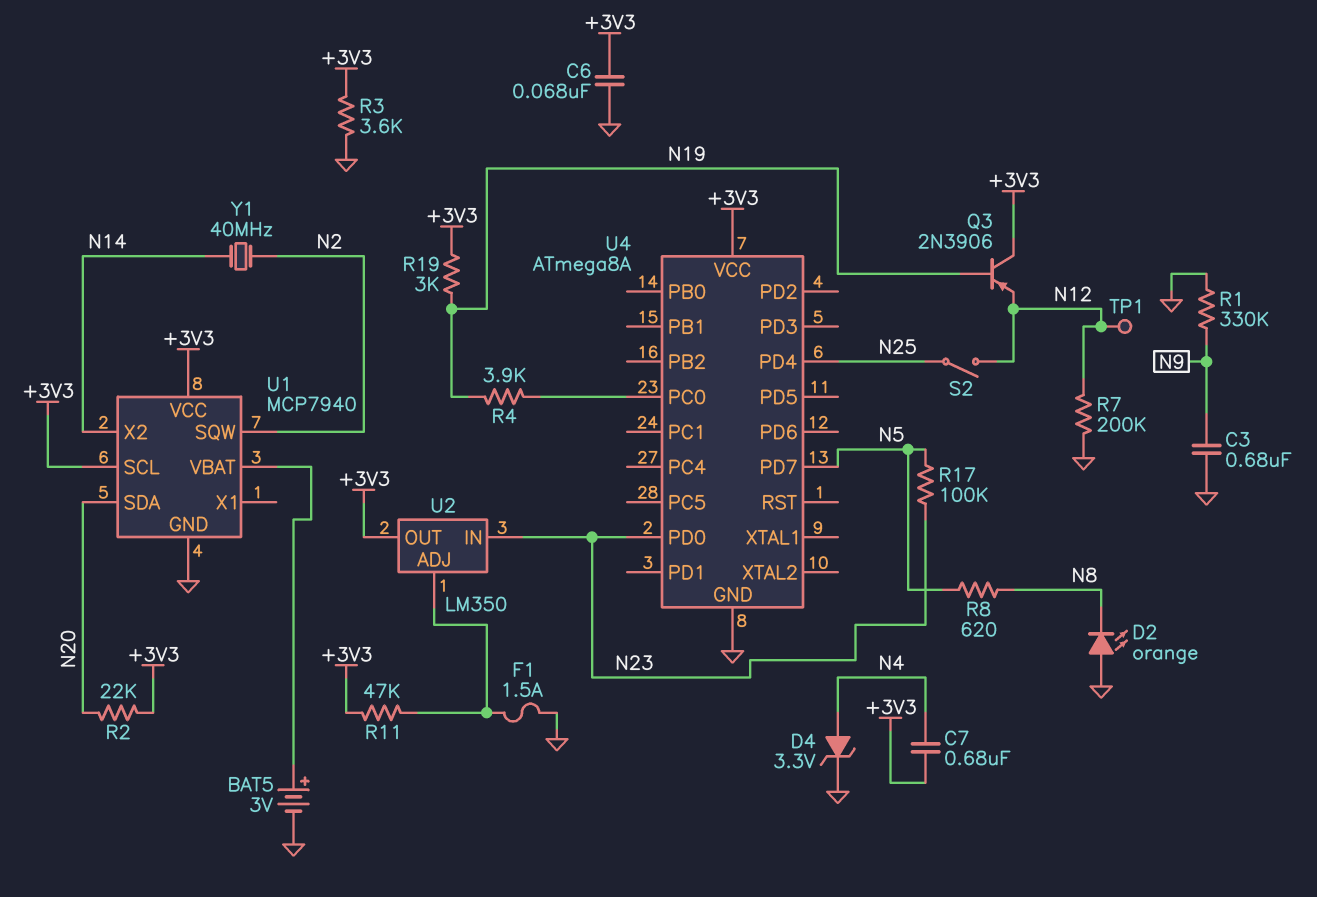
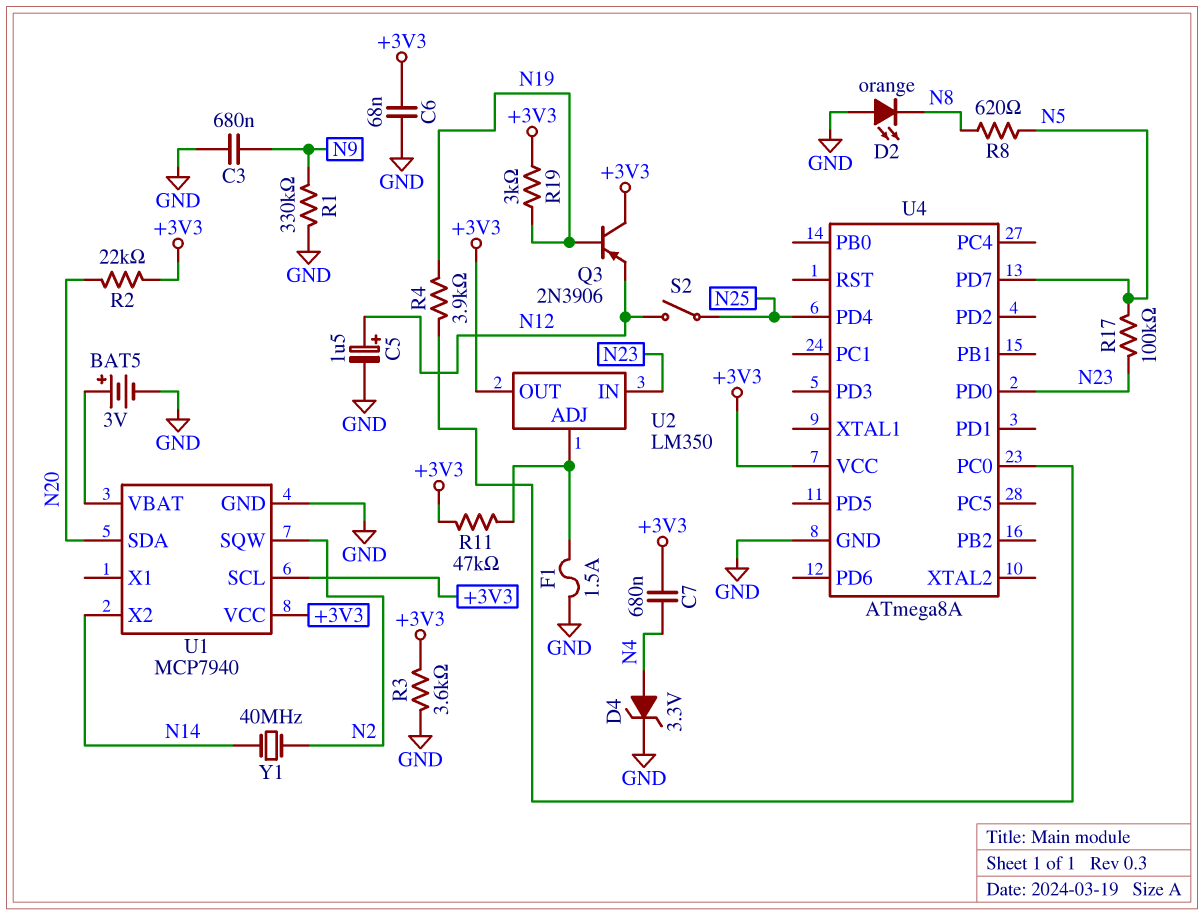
C5: none -> 1.5uF (plus N12, minus GND)
R7: 200k (GND, N12) -> none
TP1: test point (N12) -> none

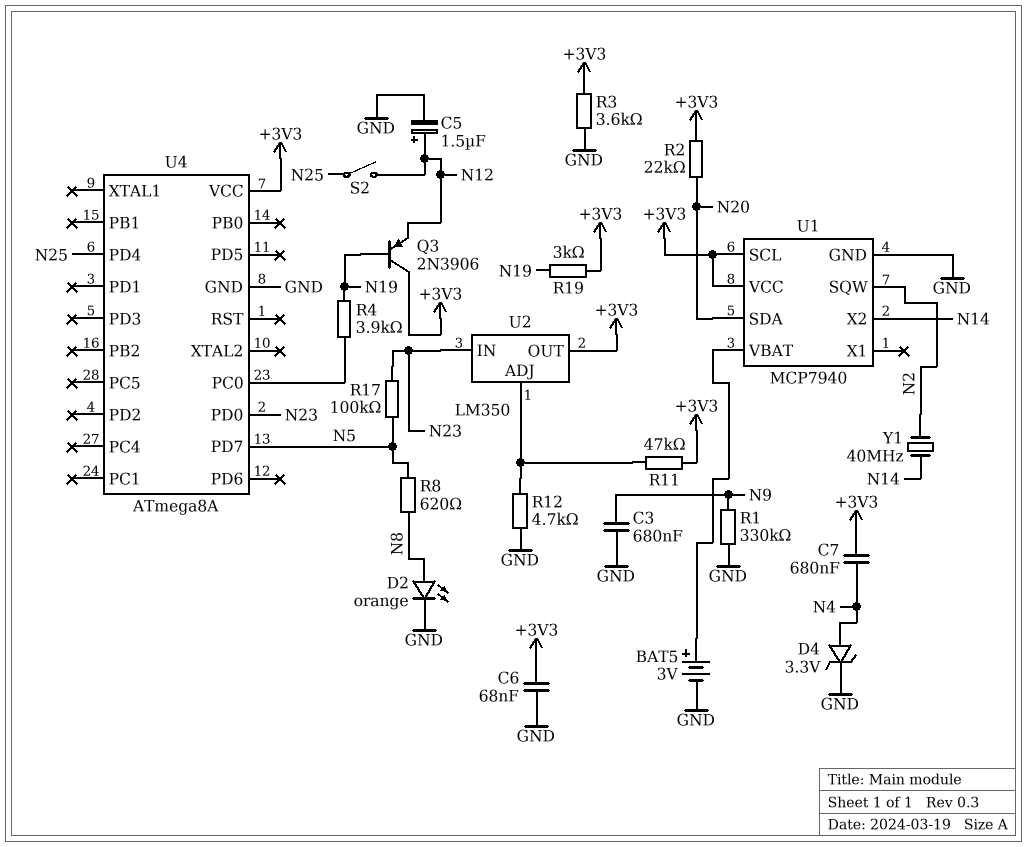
D2: LED orange (A GND, K N8) -> LED orange (A N8, K GND)
F1: 1.5A (GND, U2/ADJ) -> none
R12: none -> 4.7k (GND, U2/ADJ)

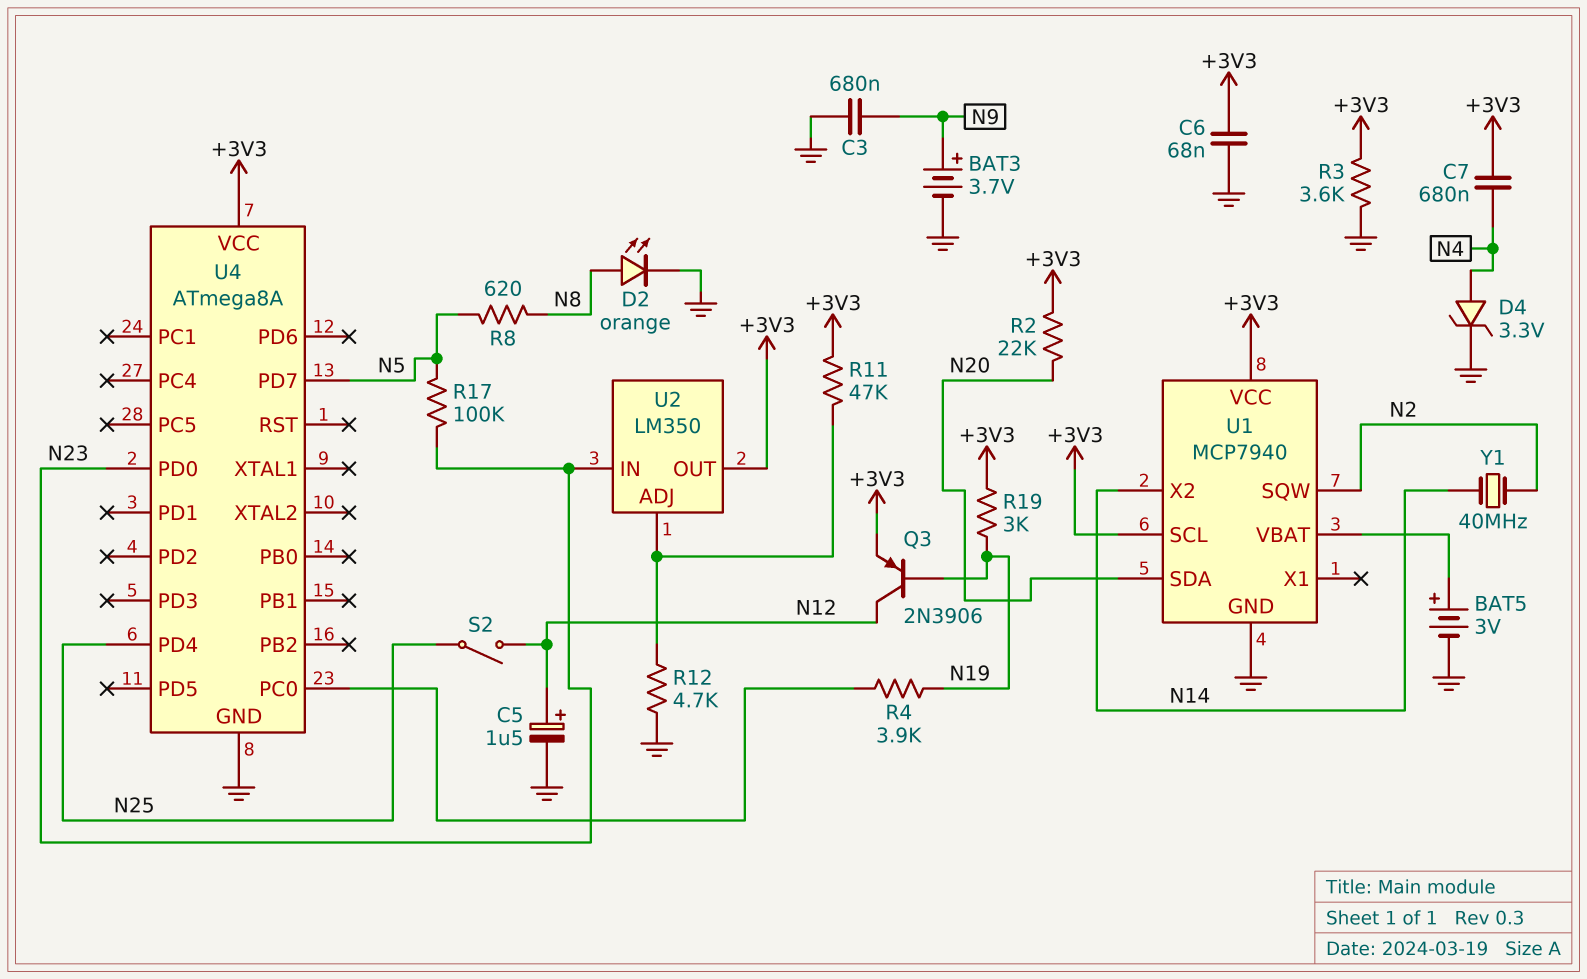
BAT3: none -> 3.7V (plus N9, minus GND)
Q3: PNP 2N3906 (B N19, C +3V3, E N12) -> PNP 2N3906 (B N19, C N12, E +3V3)
R1: 330k (GND, N9) -> none

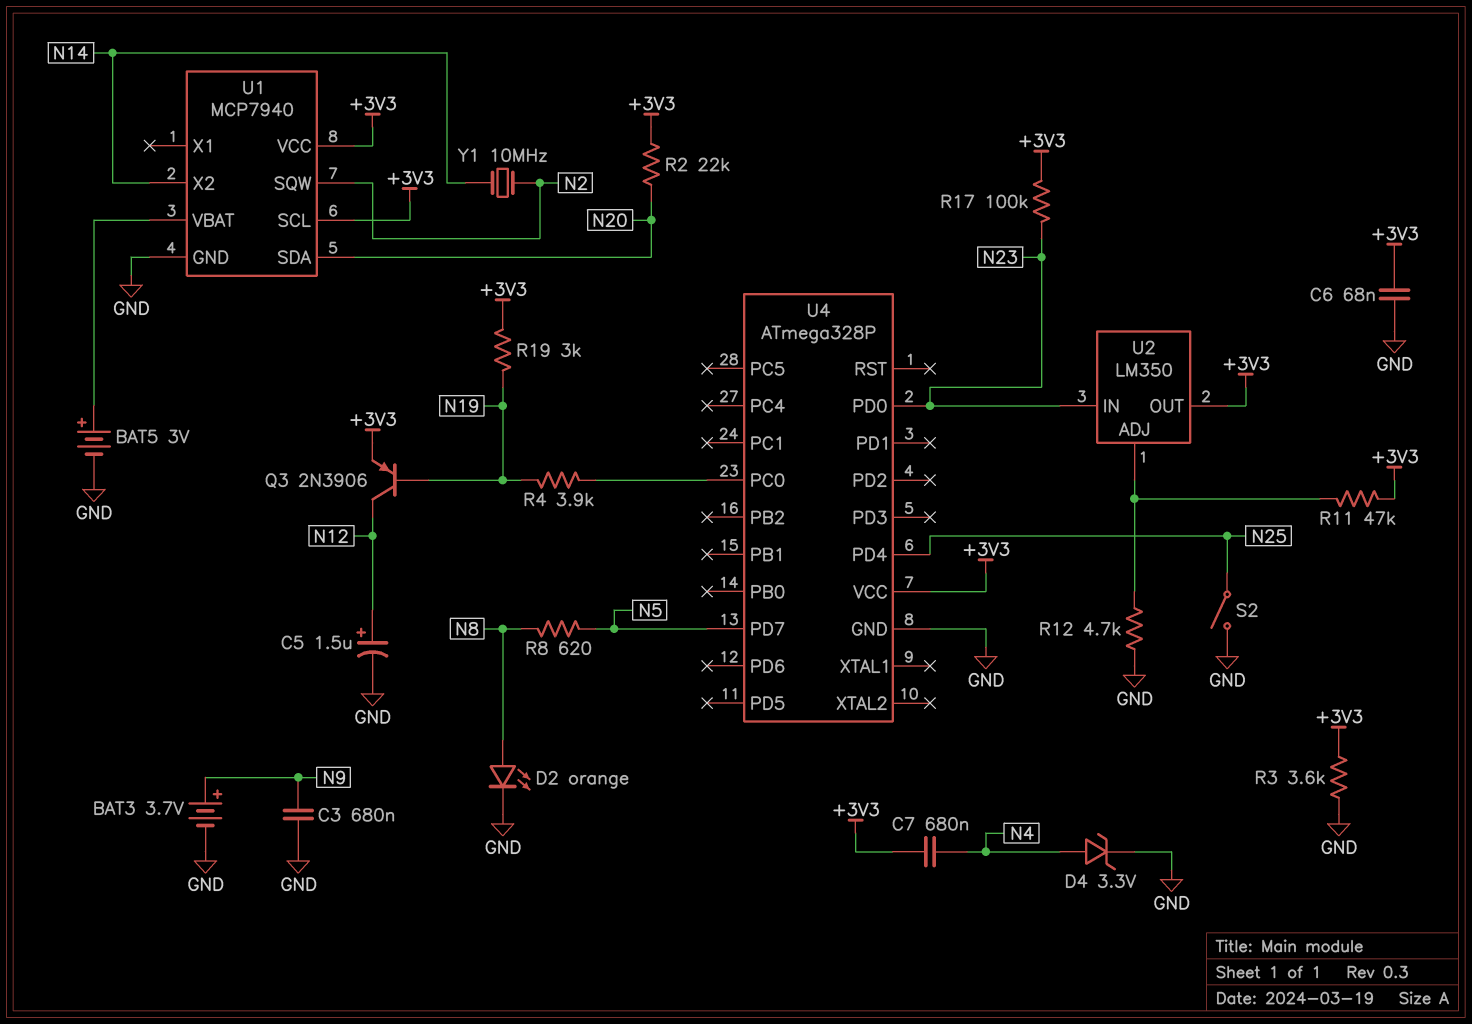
R17: 100k (N5, N23) -> 100k (+3V3, N23)
S2: switch (N12, N25) -> switch (GND, N25)
U4: ATmega8A -> ATmega328P
Y1: 40MHz (N2, N14) -> 10MHz (N2, N14)

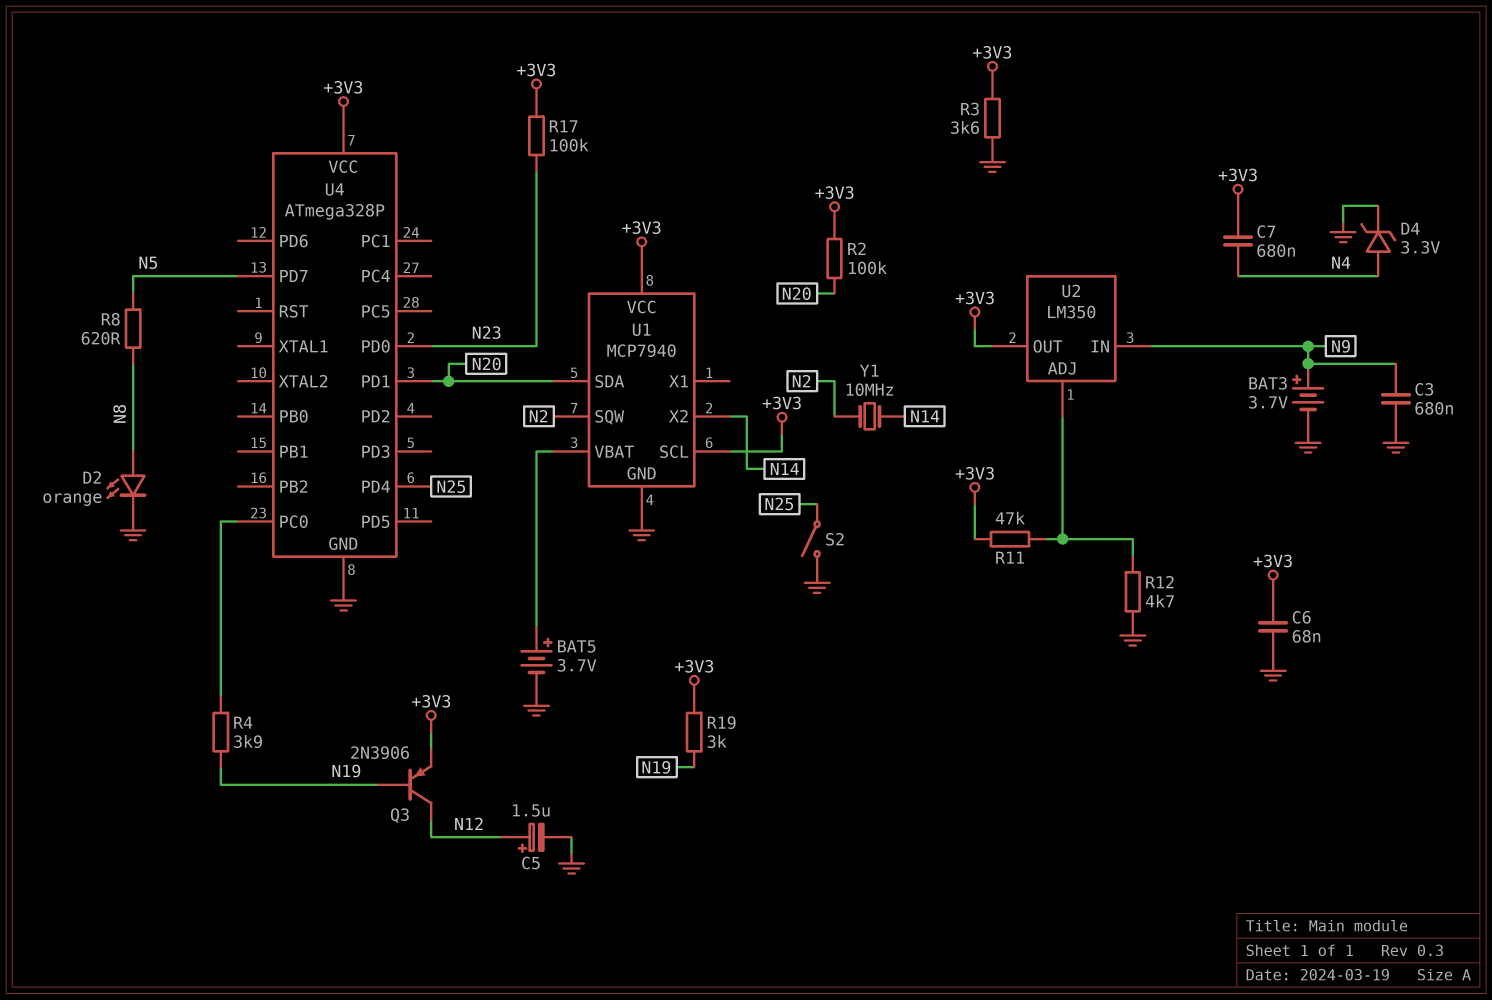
BAT5: 3V (plus U1/VBAT, minus GND) -> 3.7V (plus U1/VBAT, minus GND)
R2: 22k (+3V3, N20) -> 100k (+3V3, N20)
U2 pin IN: N23 -> N9
U4 pin PD1: none -> N20

